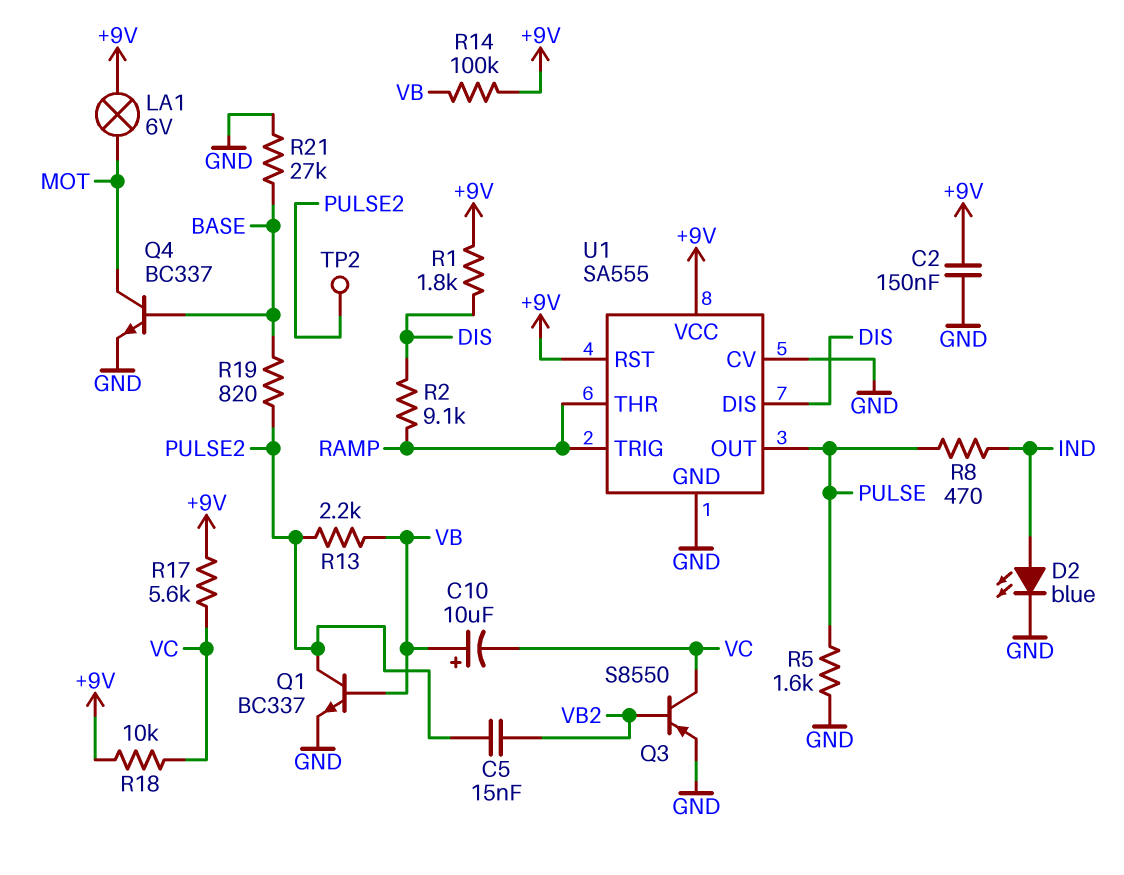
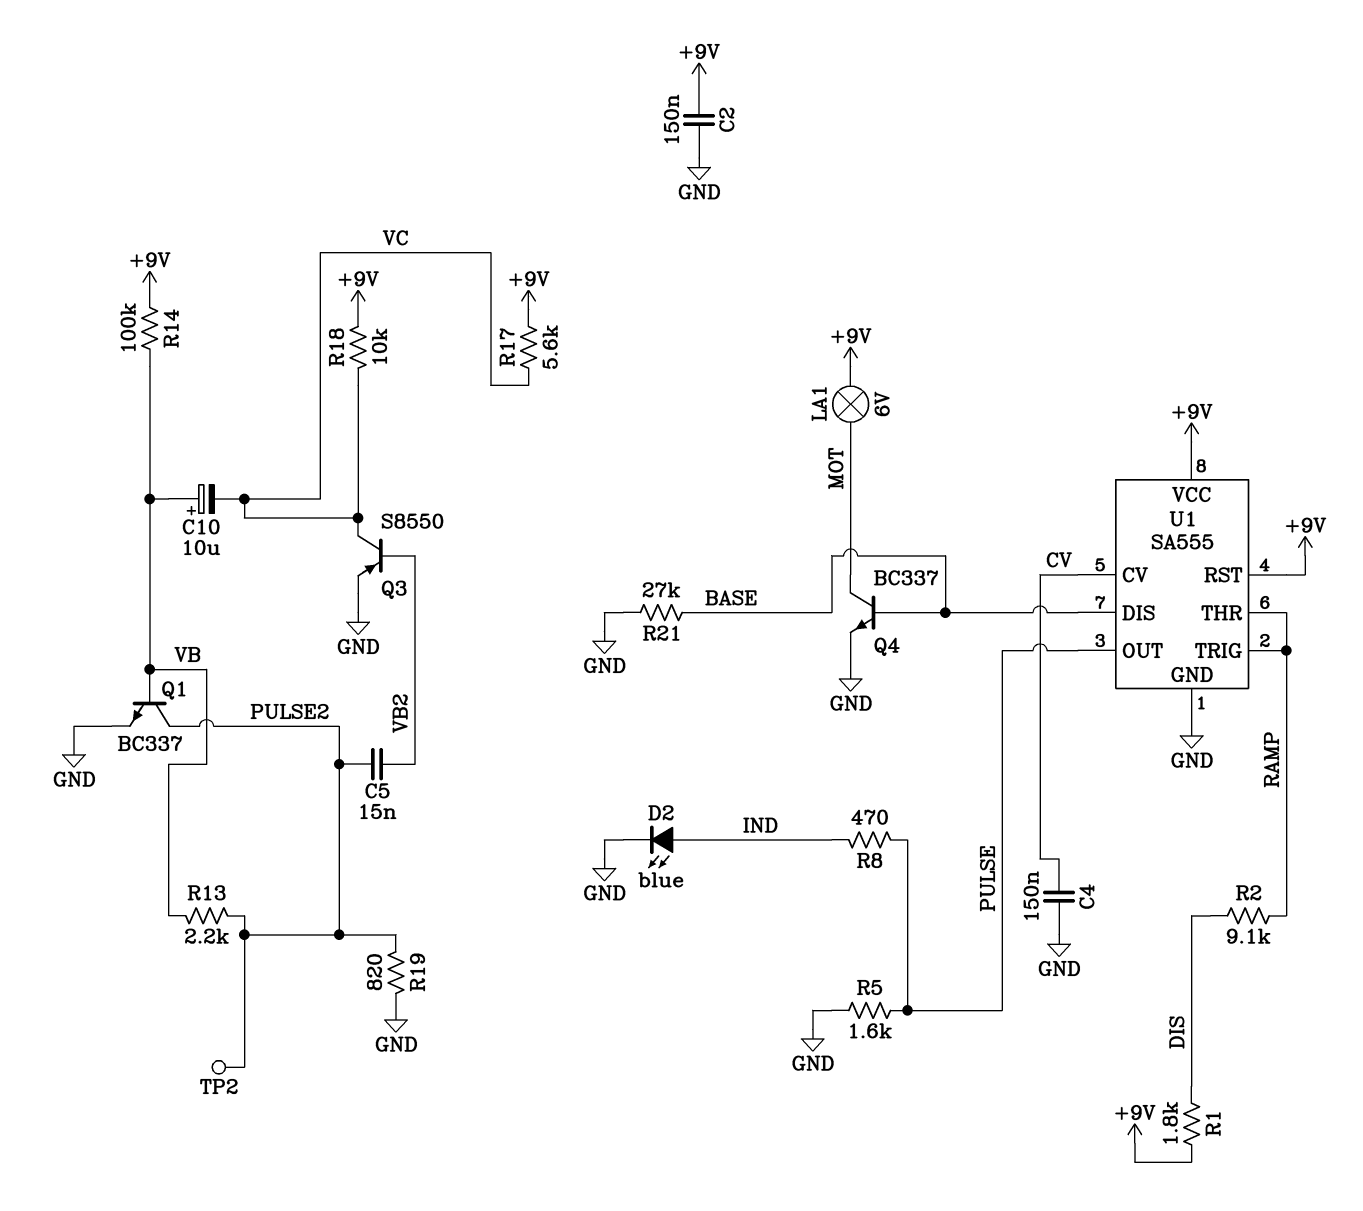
C4: none -> 150nF (CV, GND)
R19: 820 (BASE, PULSE2) -> 820 (GND, PULSE2)
U1 pin CV: GND -> CV
U1 pin DIS: DIS -> BASE

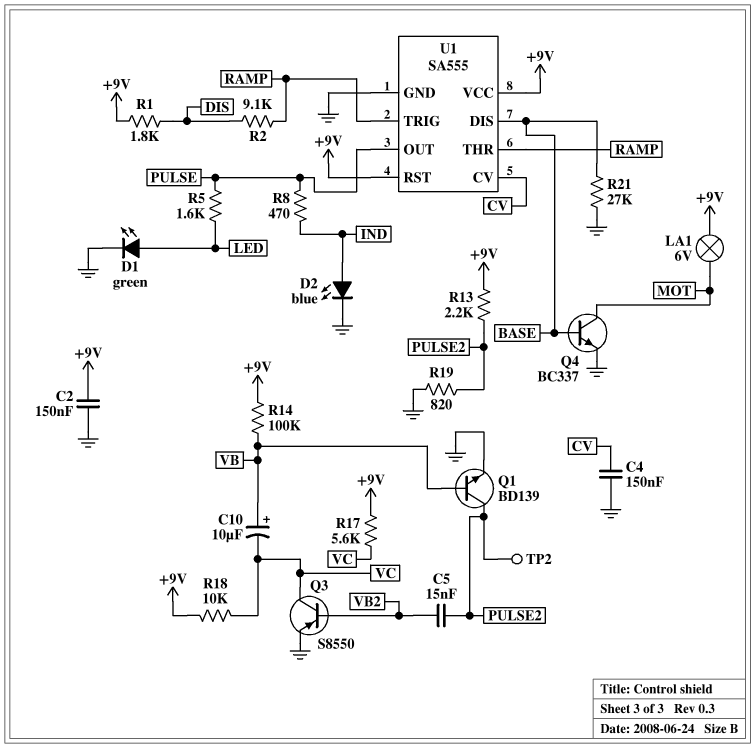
D1: none -> LED green (A LED, K GND)
Q1: NPN BC337 (B VB, C PULSE2, E GND) -> NPN BD139 (B VB, C PULSE2, E GND)
R5: 1.6k (GND, PULSE) -> 1.6k (LED, PULSE)
R13: 2.2k (PULSE2, VB) -> 2.2k (+9V, PULSE2)

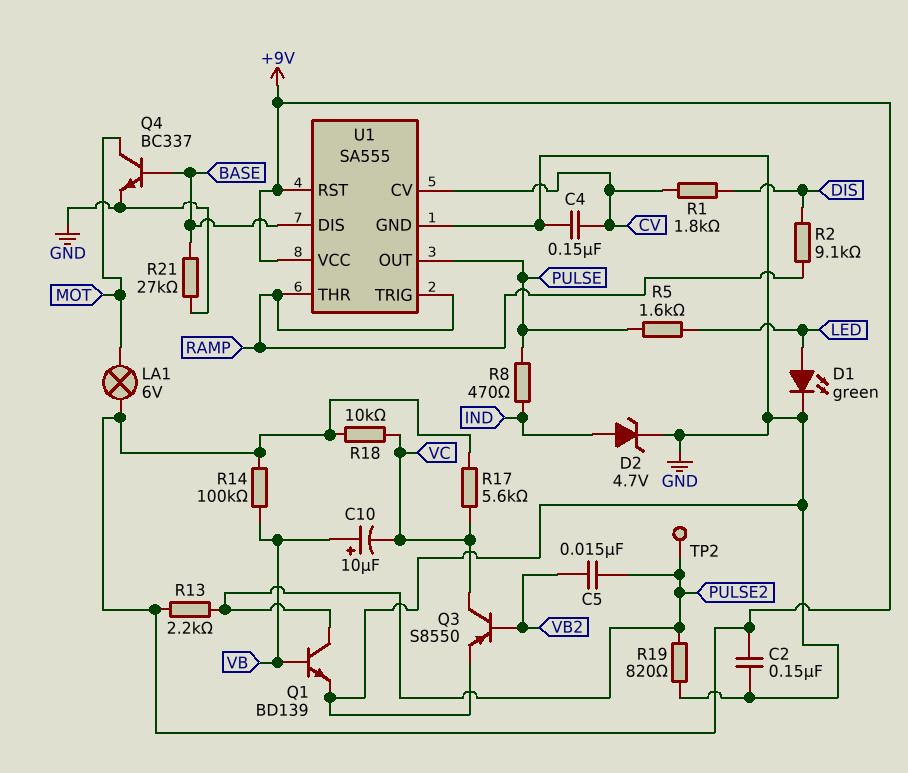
D2: LED blue (A IND, K GND) -> zener 4.7V (A IND, K GND)
R1: 1.8k (+9V, DIS) -> 1.8k (CV, DIS)

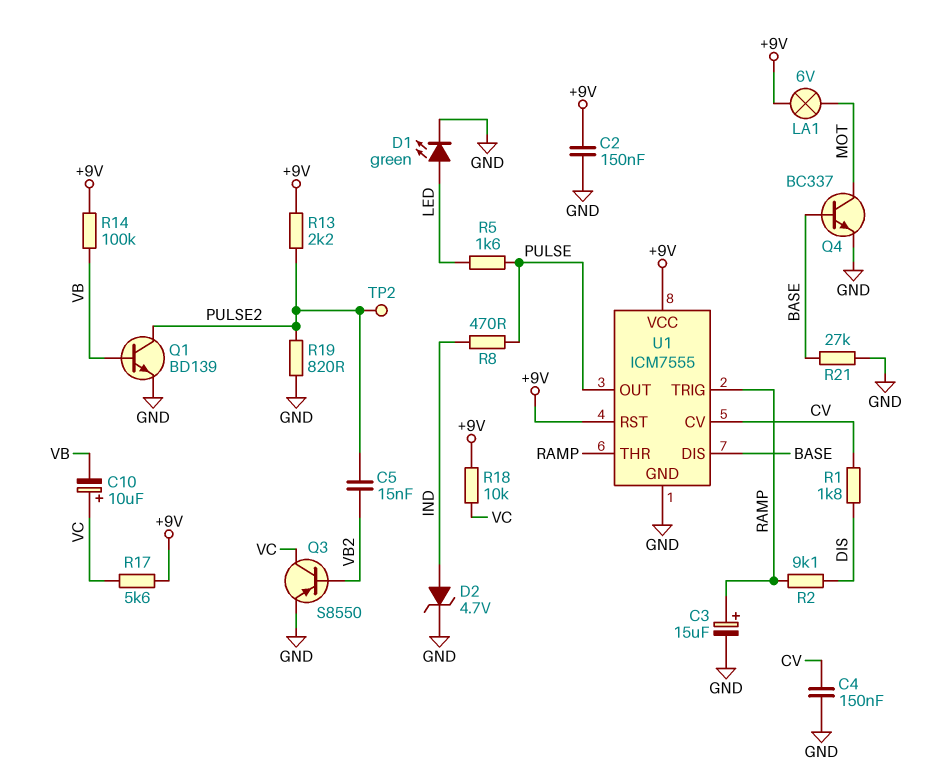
C3: none -> 15uF (plus RAMP, minus GND)
C10: 10uF (plus VB, minus VC) -> 10uF (plus VC, minus VB)
U1: SA555 -> ICM7555

